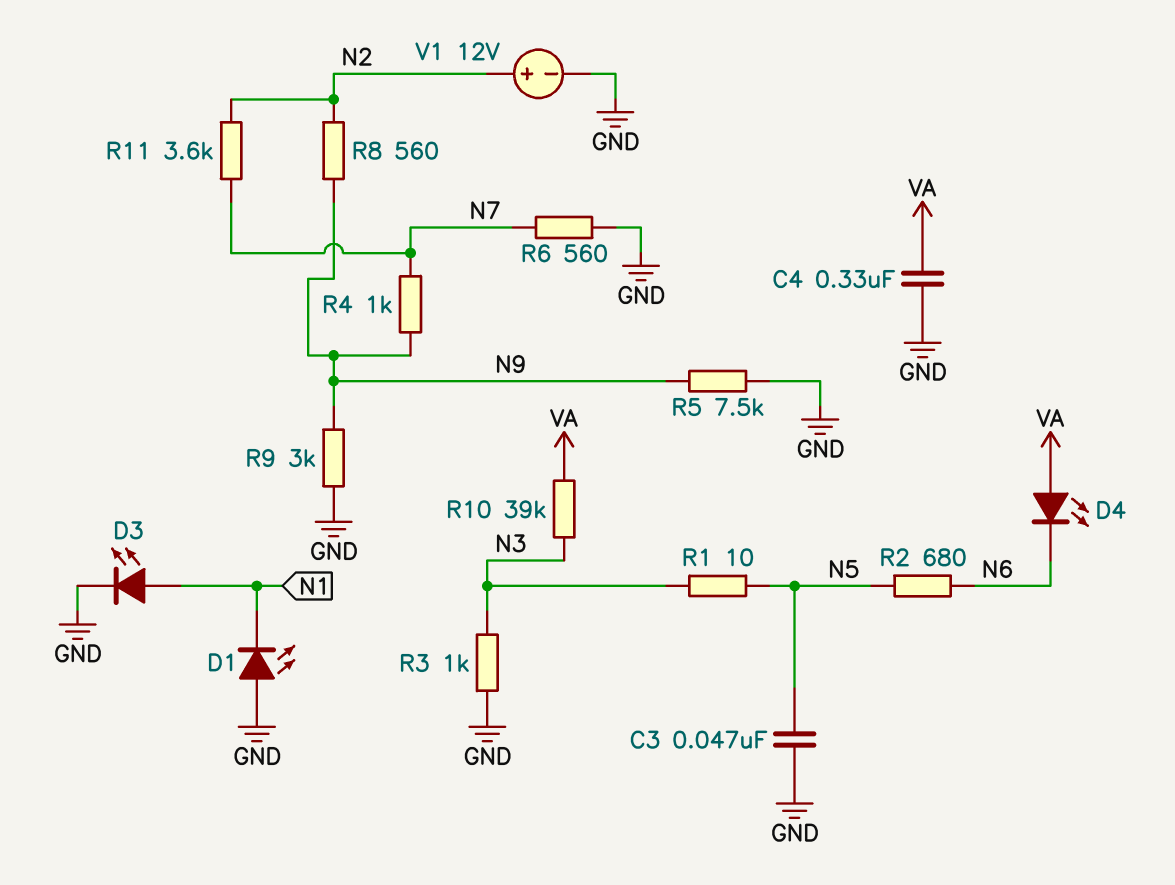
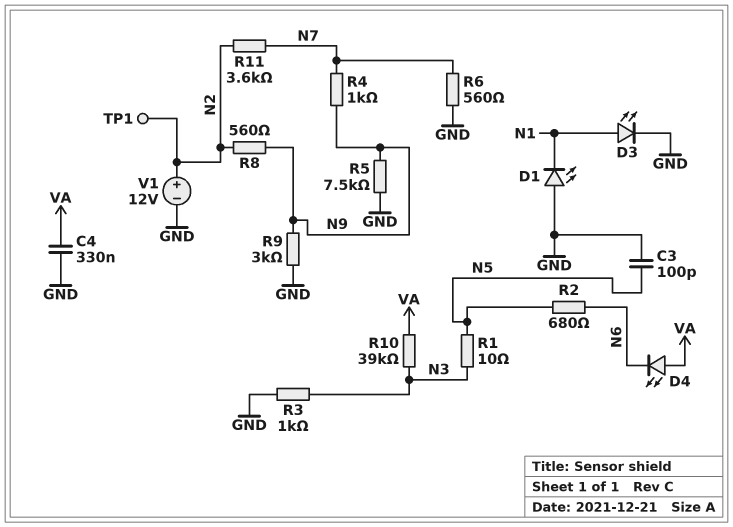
C3: 47nF (GND, N5) -> 100pF (GND, N5)
TP1: none -> test point (N2)

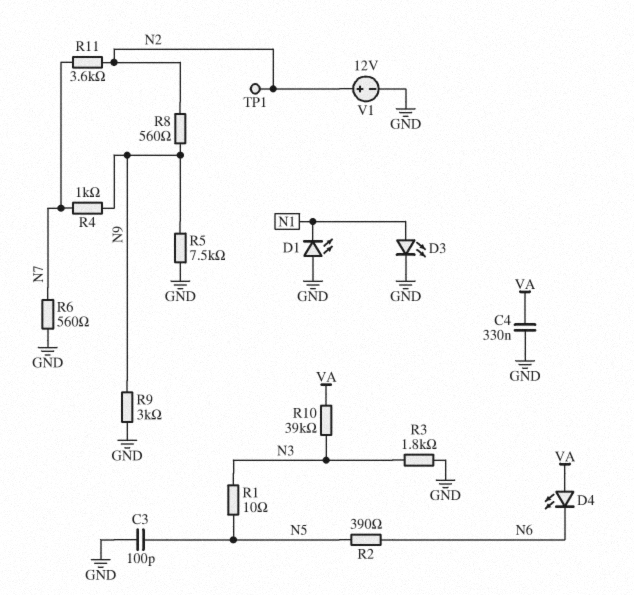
R2: 680 (N5, N6) -> 390 (N5, N6)
R3: 1k (GND, N3) -> 1.8k (GND, N3)

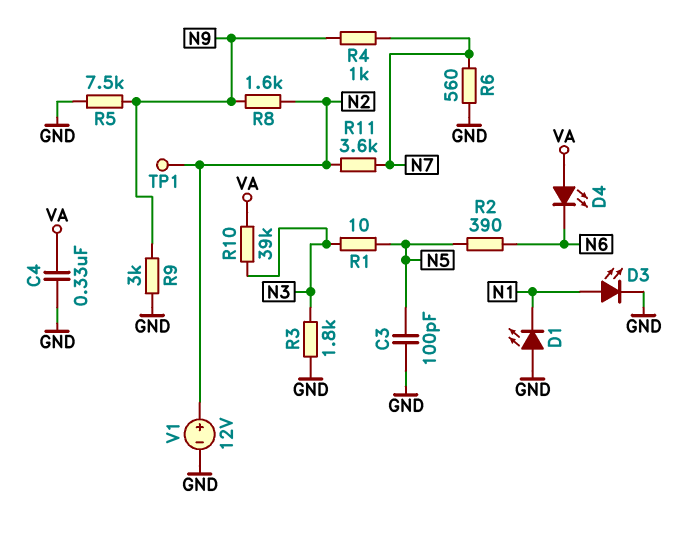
R8: 560 (N2, N9) -> 1.6k (N2, N9)

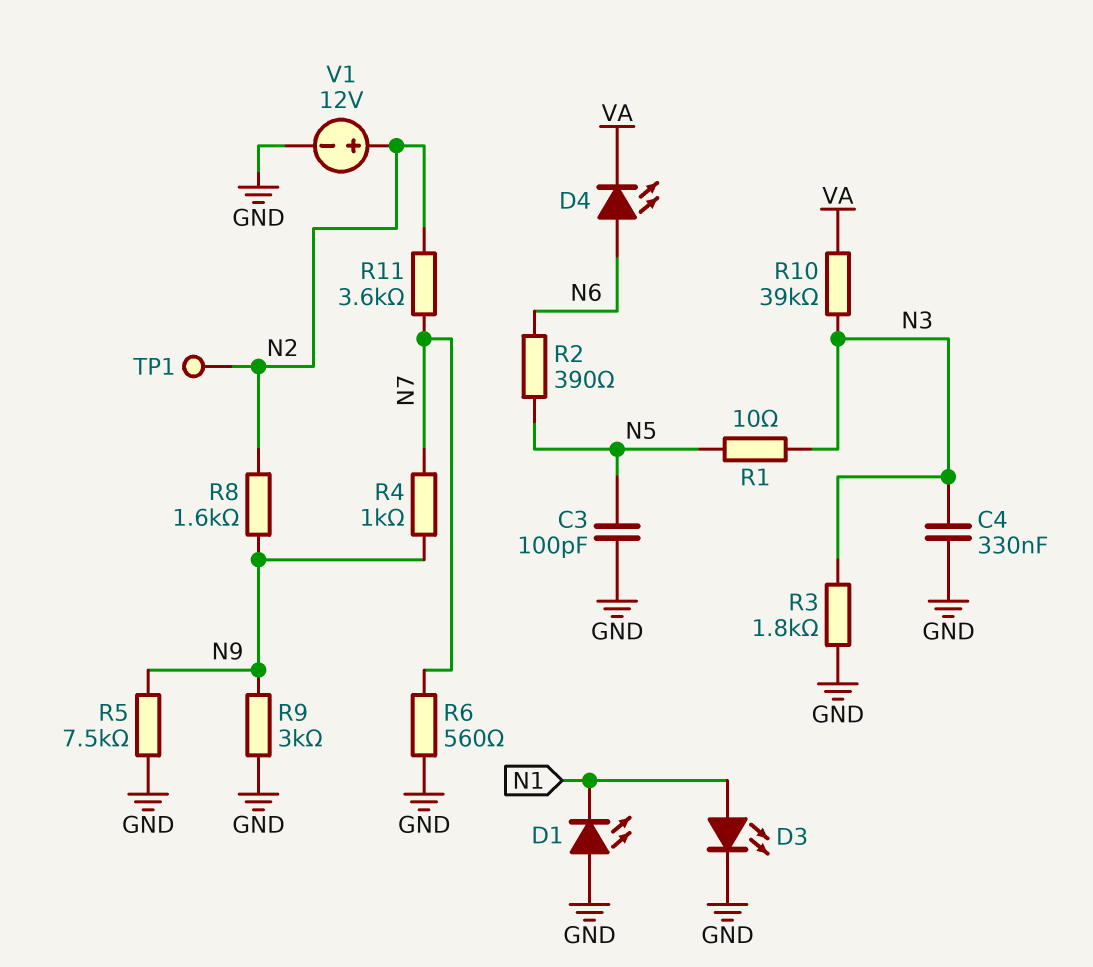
C4: 330nF (GND, VA) -> 330nF (GND, N3)
D4: LED (A VA, K N6) -> LED (A N6, K VA)

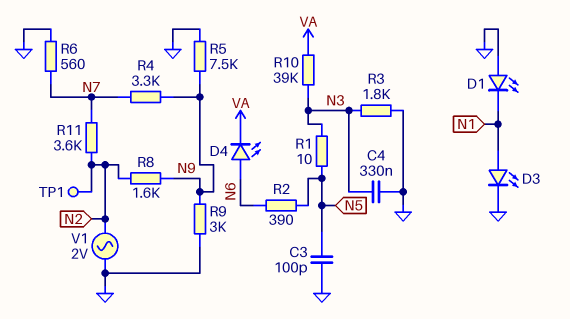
R4: 1k (N7, N9) -> 3.3k (N7, N9)
V1: 12V (plus N2, minus GND) -> AC 2V (GND, N2)

